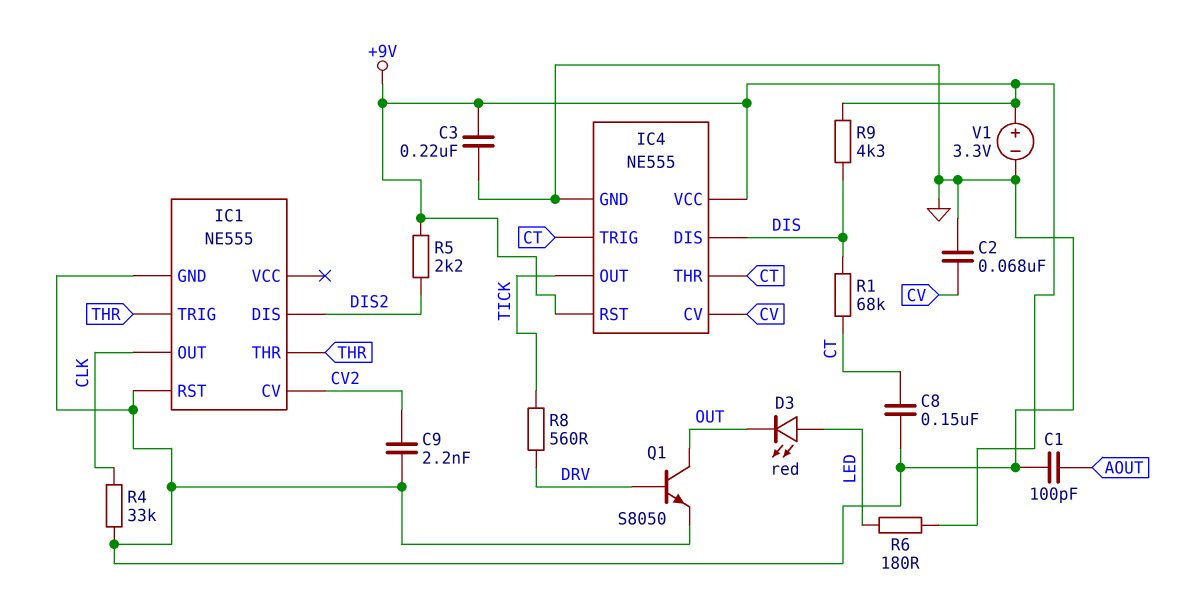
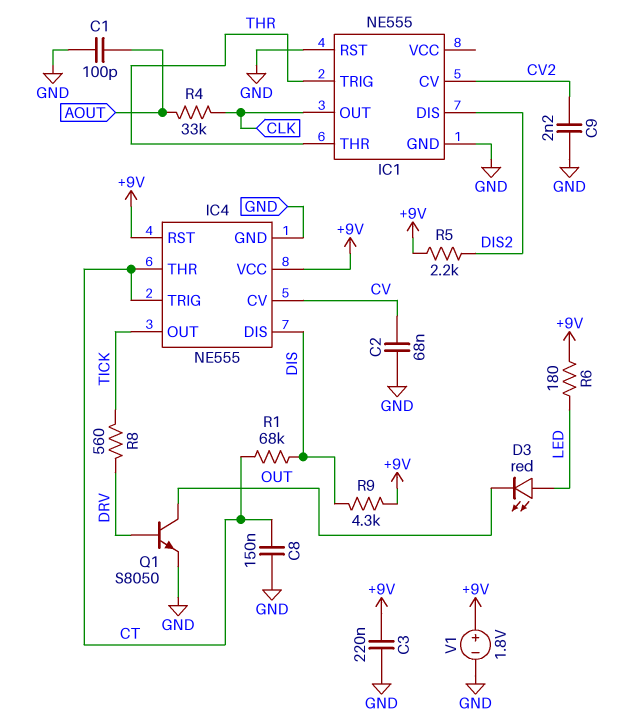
R4: 33k (CLK, GND) -> 33k (AOUT, CLK)
V1: 3.3V (plus +9V, minus GND) -> 1.8V (plus +9V, minus GND)

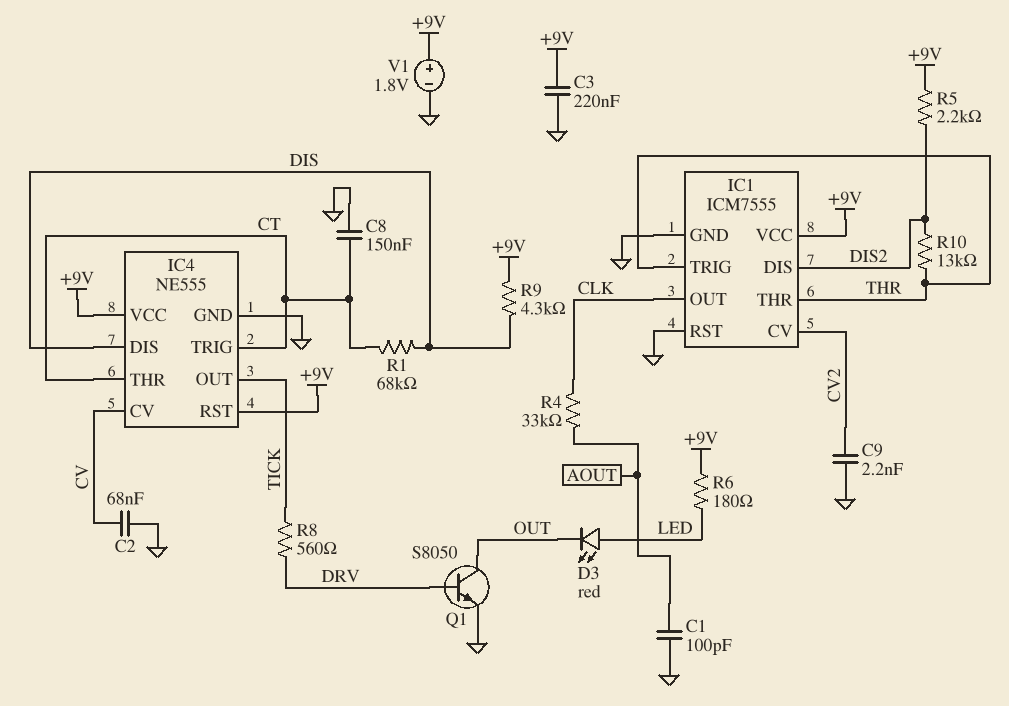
IC1: NE555 -> ICM7555
IC1 pin VCC: none -> +9V
R10: none -> 13k (DIS2, THR)

